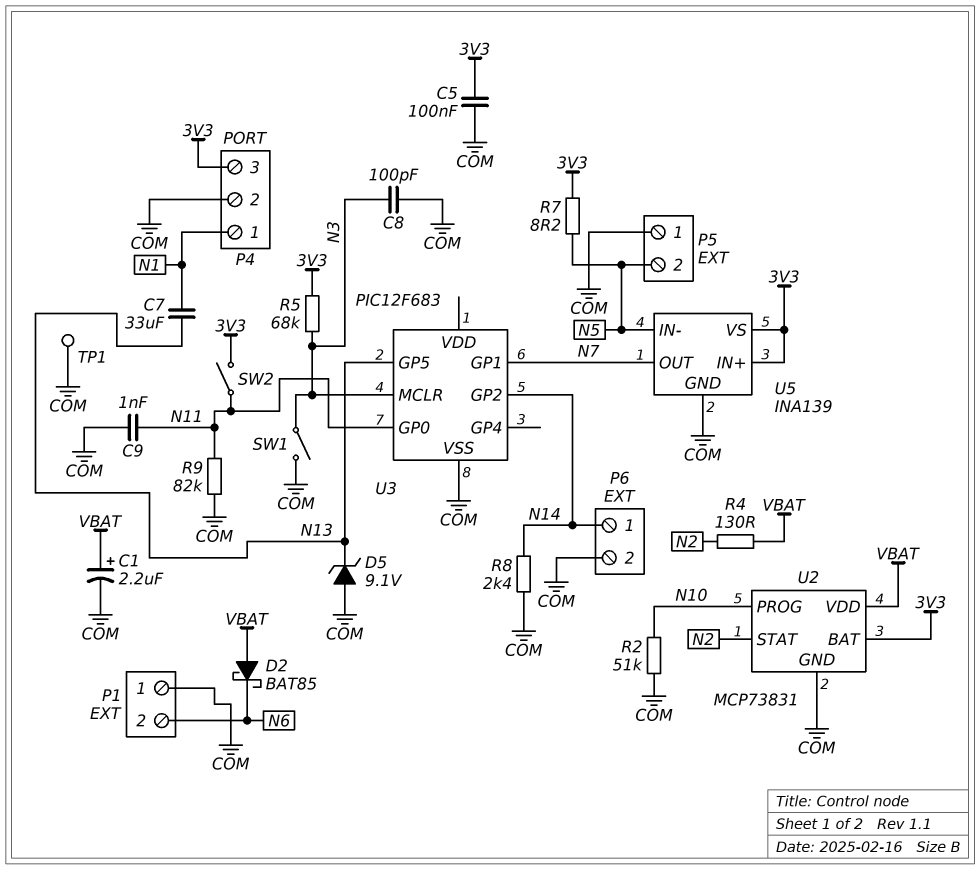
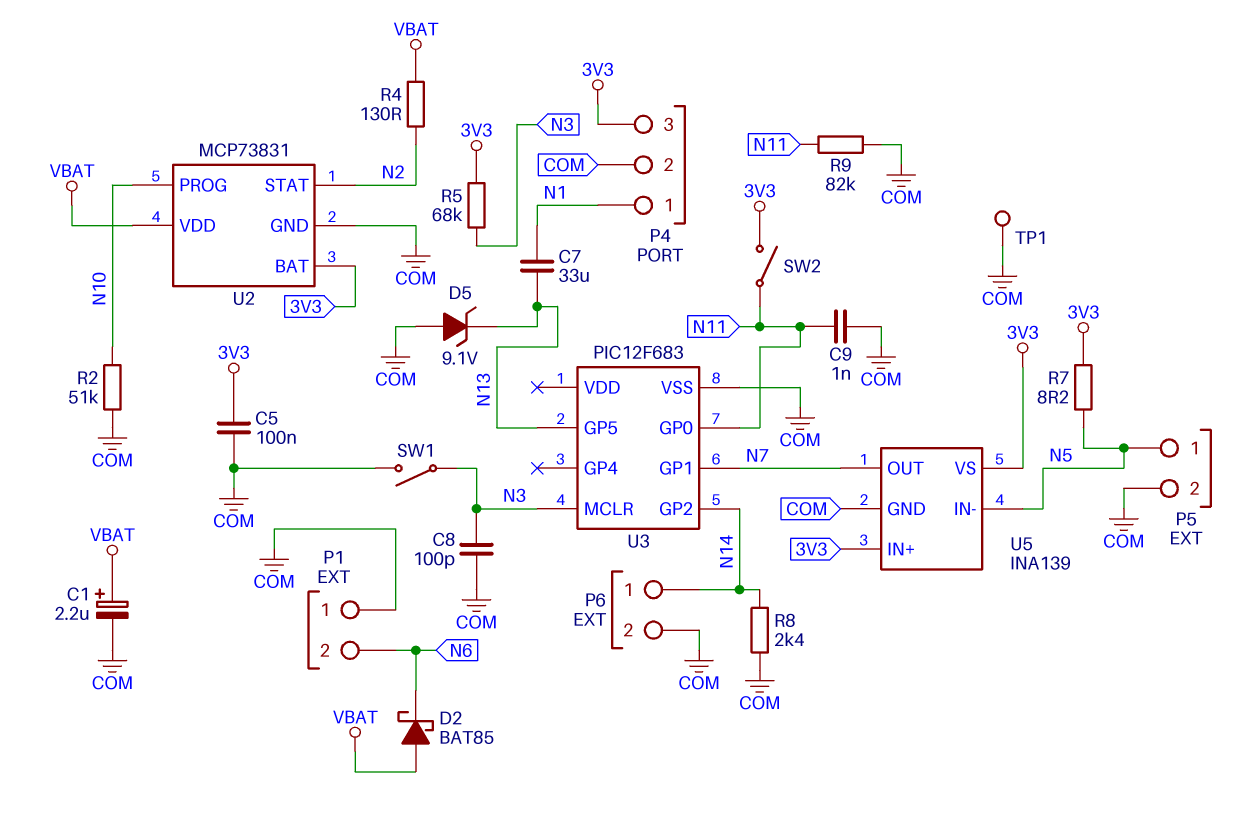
P5 pin 1: COM -> N5
P5 pin 2: N5 -> COM

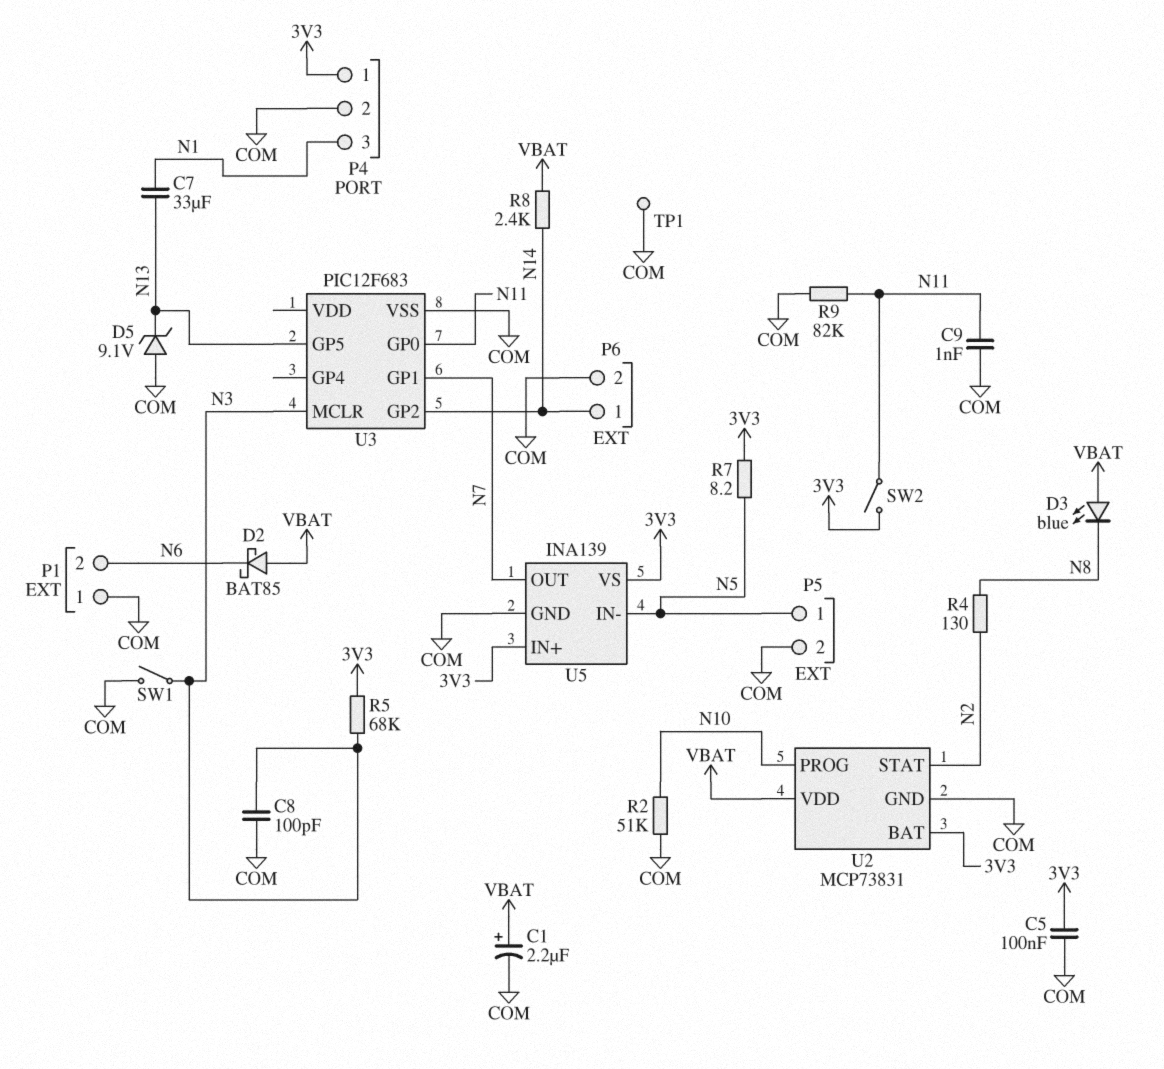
D3: none -> LED blue (A VBAT, K N8)
P4 pin 1: N1 -> 3V3
P4 pin 3: 3V3 -> N1
R4: 130 (N2, VBAT) -> 130 (N2, N8)
R8: 2.4k (COM, N14) -> 2.4k (N14, VBAT)

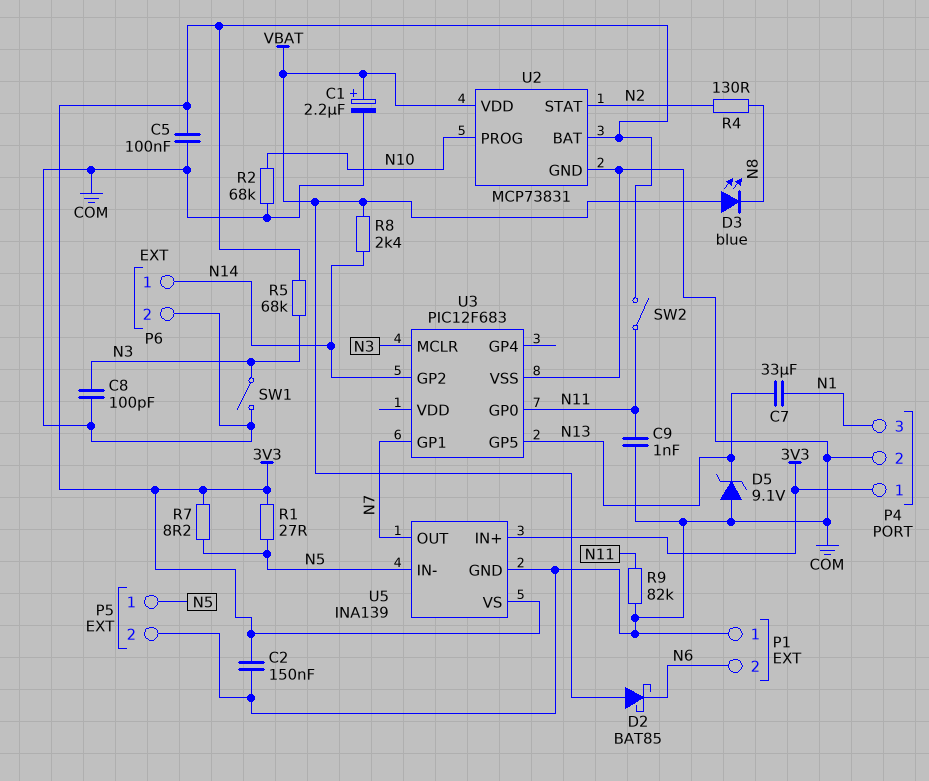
C2: none -> 150nF (3V3, COM)
R1: none -> 27 (3V3, N5)
R2: 51k (COM, N10) -> 68k (COM, N10)
TP1: test point (COM) -> none

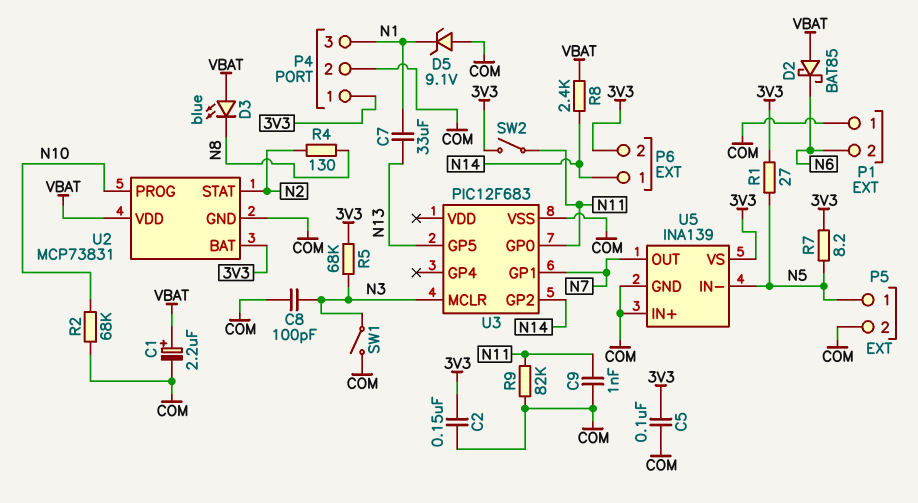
D5: zener 9.1V (A COM, K N13) -> zener 9.1V (A COM, K N1)
P6 pin 2: COM -> 3V3
U5 pin IN+: 3V3 -> COM

